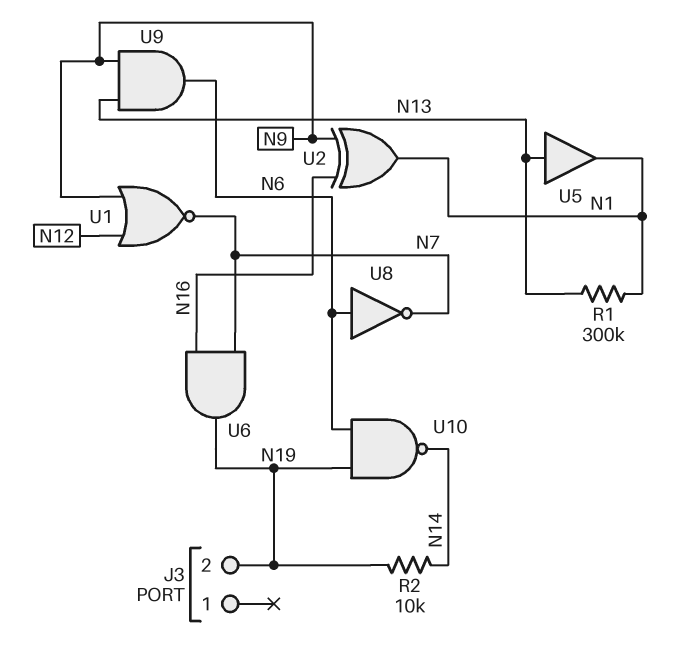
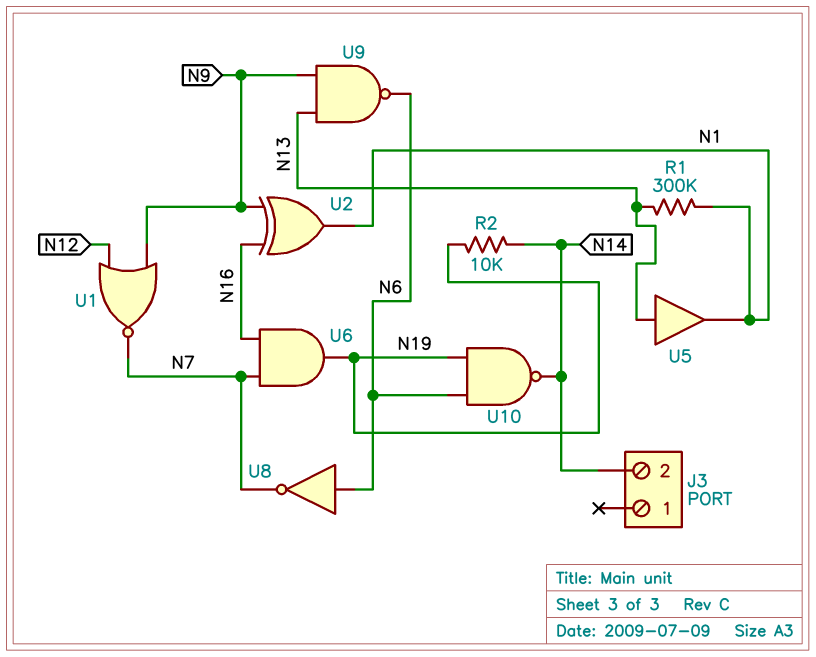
J3 pin 2: N19 -> N14
U9: AND (in N9, in N13, out N6) -> NAND (in N9, in N13, out N6)

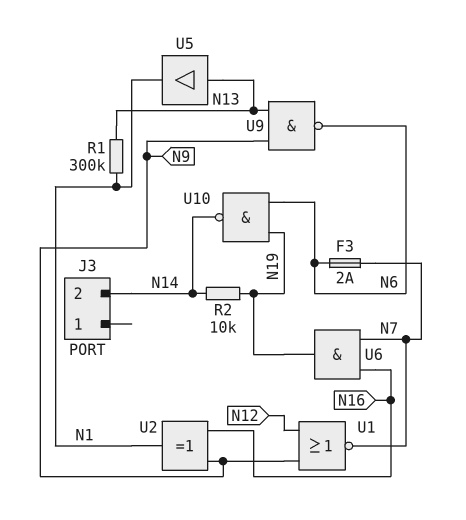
F3: none -> 2A (N6, N7)
U8: NOT (in N6, out N7) -> none

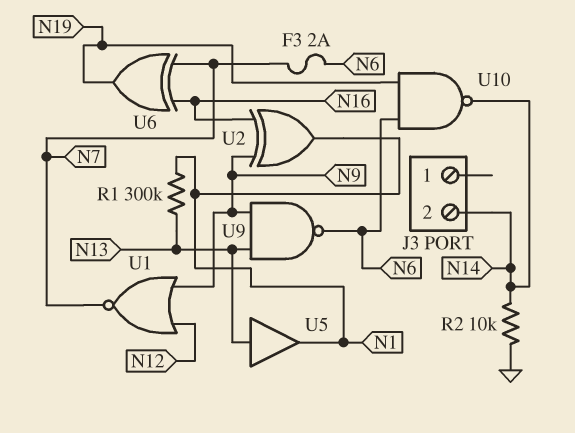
R2: 10k (N14, N19) -> 10k (GND, N14)
U6: AND (in N7, in N16, out N19) -> XOR (in N7, in N16, out N19)

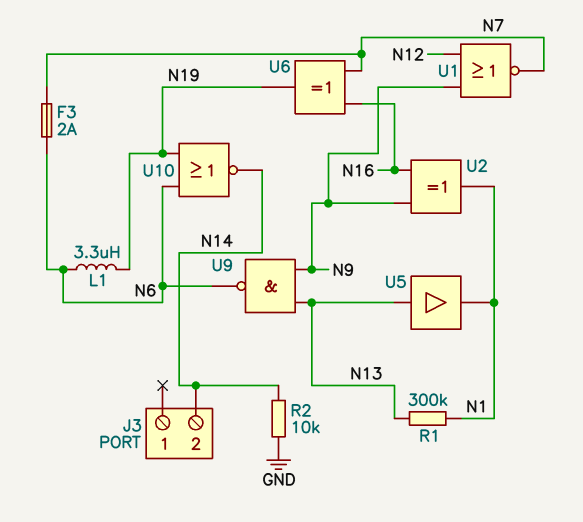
L1: none -> 3.3uH (N6, N19)
U10: NAND (in N6, in N19, out N14) -> NOR (in N6, in N19, out N14)

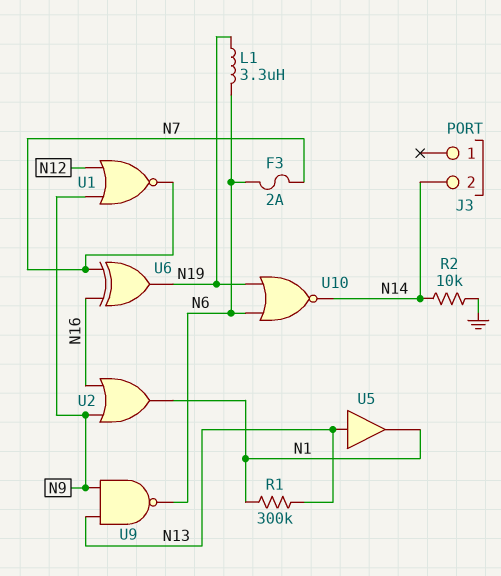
U2: XOR (in N9, in N16, out N1) -> OR (in N9, in N16, out N1)

